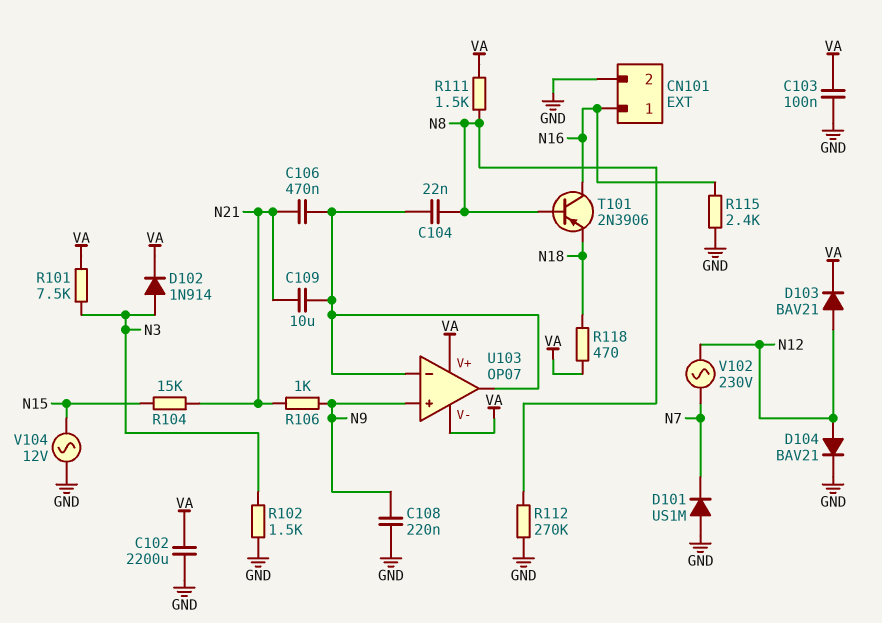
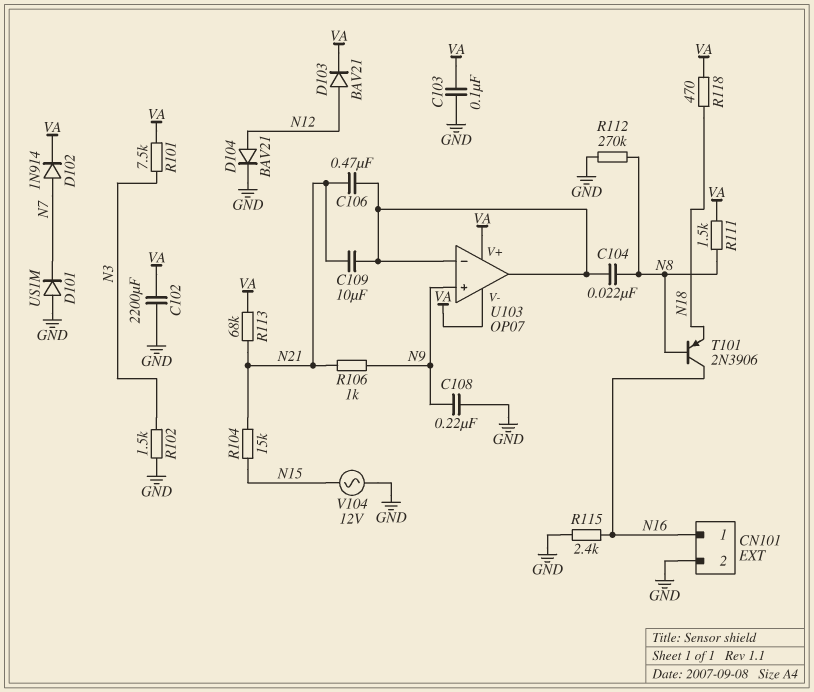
D102: diode 1N914 (A N3, K VA) -> diode 1N914 (A N7, K VA)
R113: none -> 68k (N21, VA)
V102: AC 230V (N7, N12) -> none

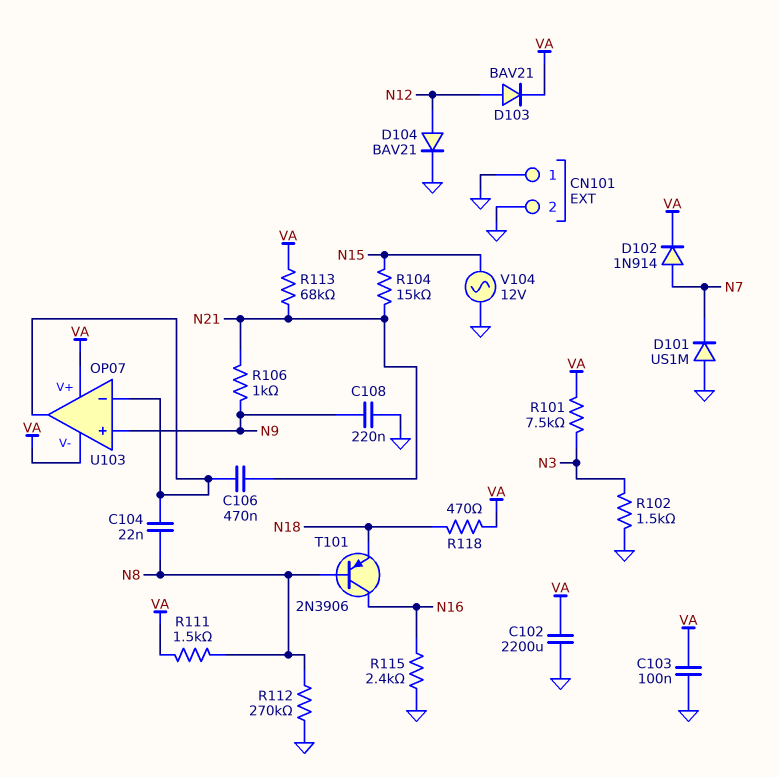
C109: 10uF (N21, U103/in-) -> none
CN101 pin 1: N16 -> GND

